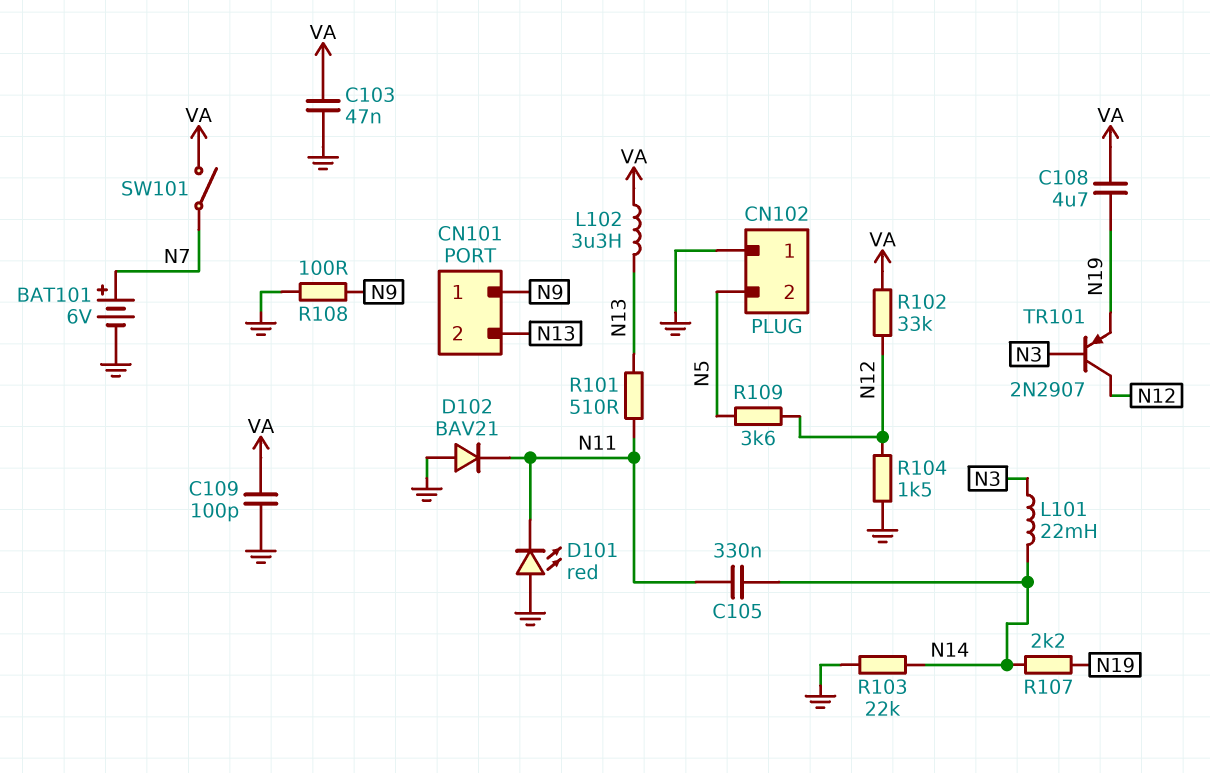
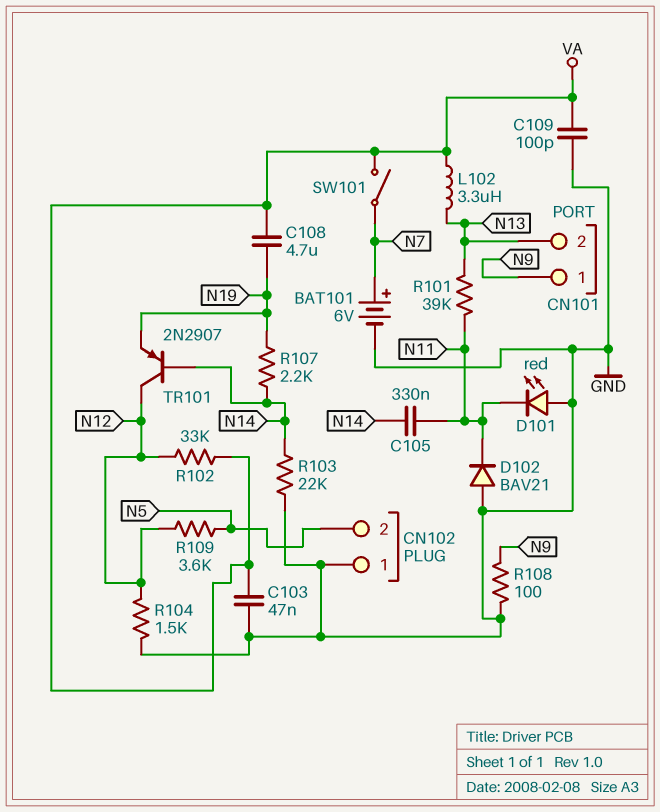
L101: 22mH (N3, N14) -> none
R101: 510 (N11, N13) -> 39k (N11, N13)
TR101: PNP 2N2907 (B N3, C N12, E N19) -> PNP 2N2907 (B N14, C N12, E N19)

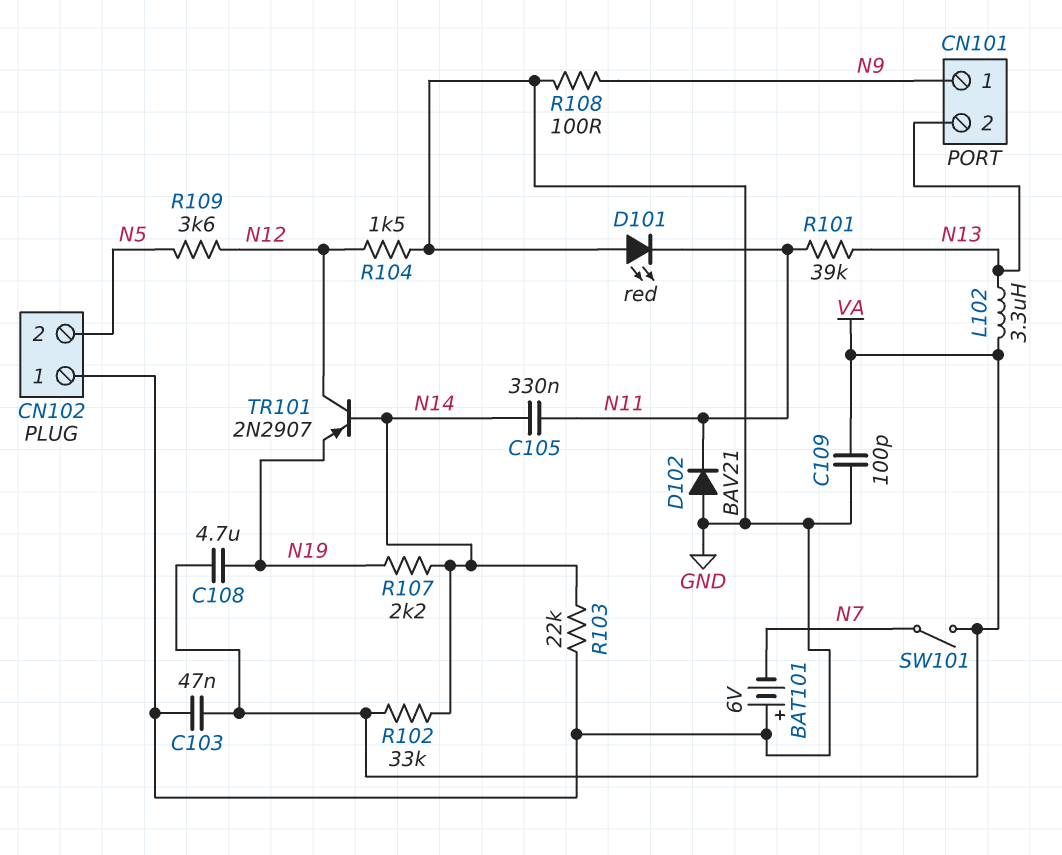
BAT101: 6V (plus N7, minus GND) -> 6V (plus GND, minus N7)
R102: 33k (N12, VA) -> 33k (N14, VA)

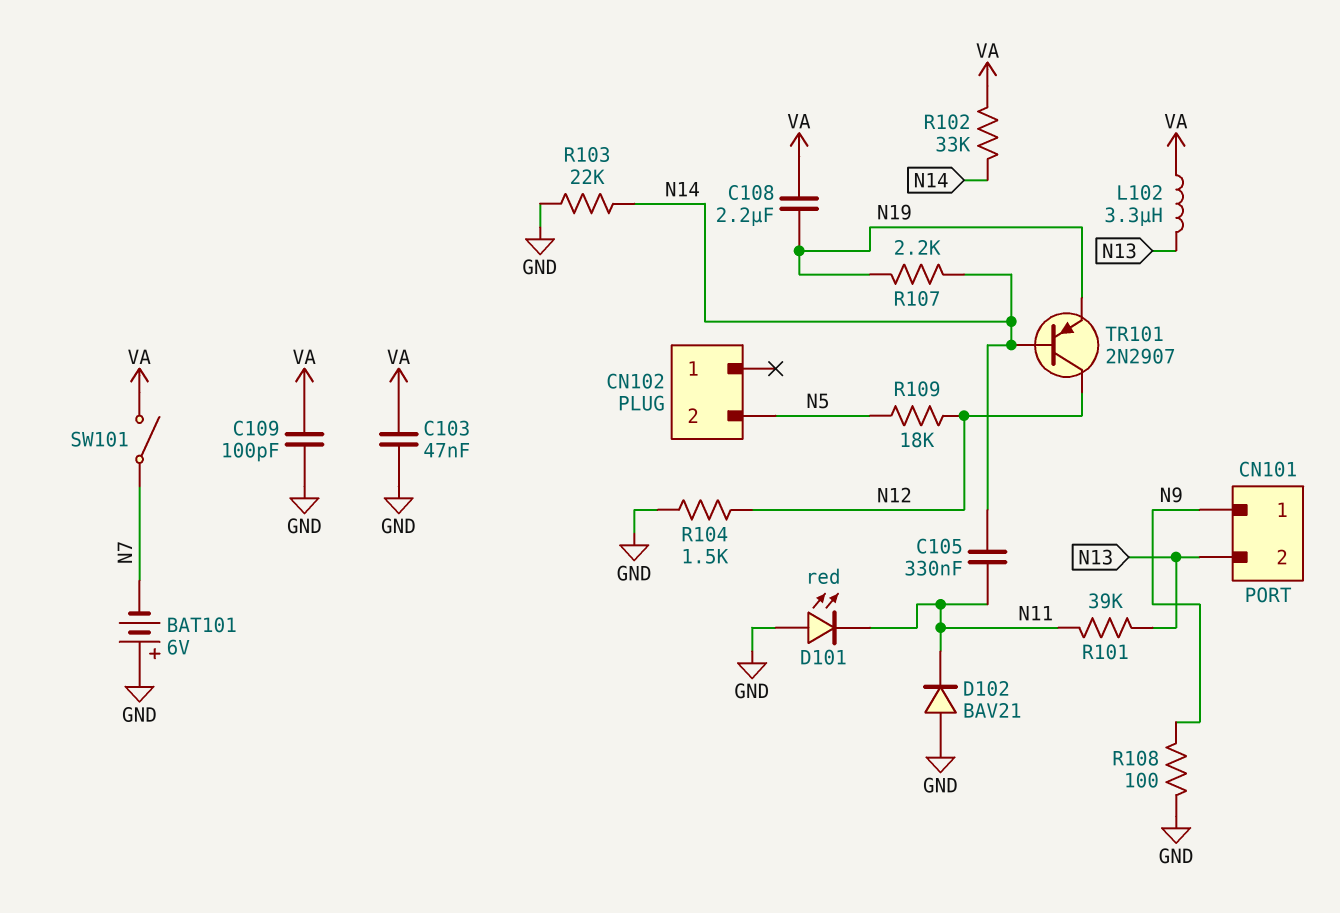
C108: 4.7uF (N19, VA) -> 2.2uF (N19, VA)
CN102 pin 1: GND -> none
R109: 3.6k (N5, N12) -> 18k (N5, N12)

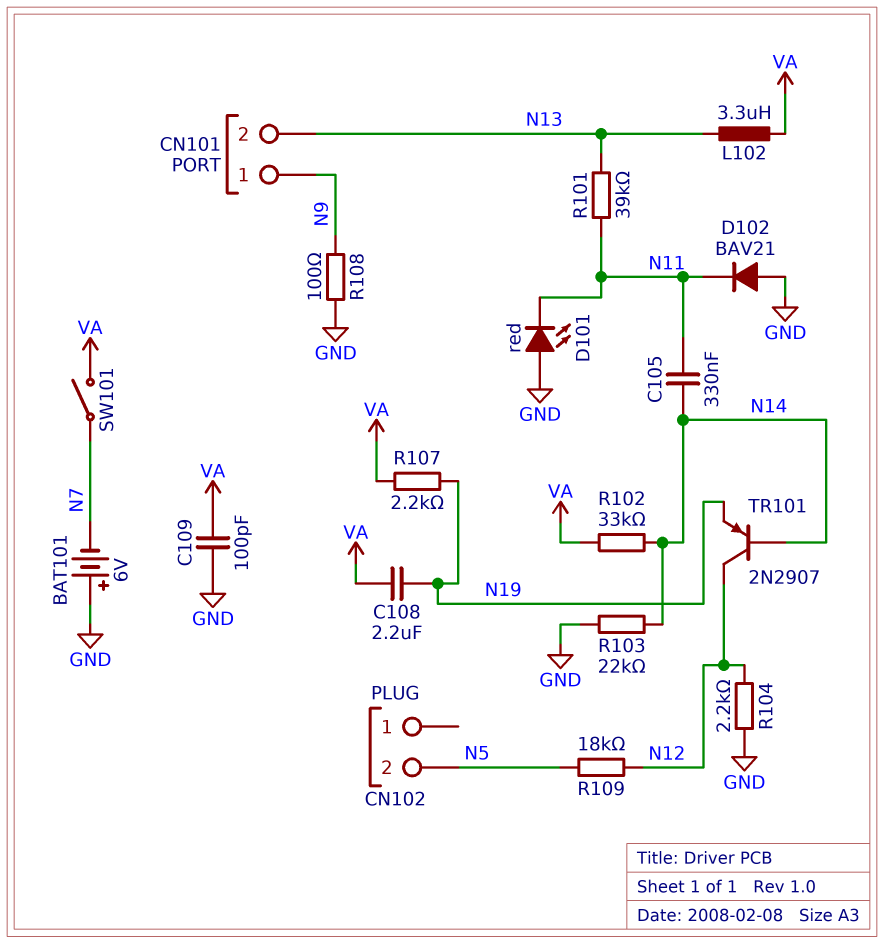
C103: 47nF (GND, VA) -> none
R104: 1.5k (GND, N12) -> 2.2k (GND, N12)
R107: 2.2k (N14, N19) -> 2.2k (N19, VA)

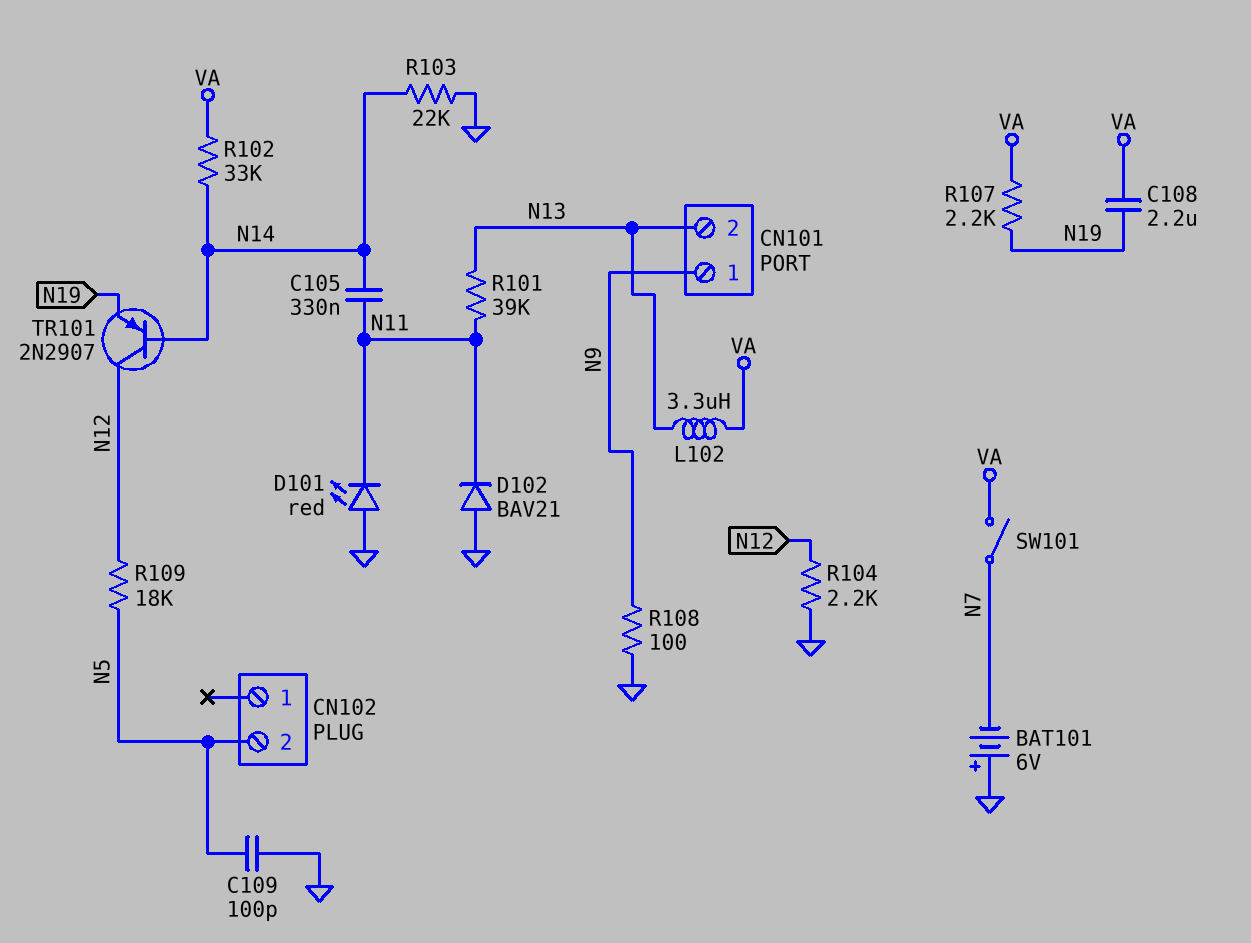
C109: 100pF (GND, VA) -> 100pF (GND, N5)

